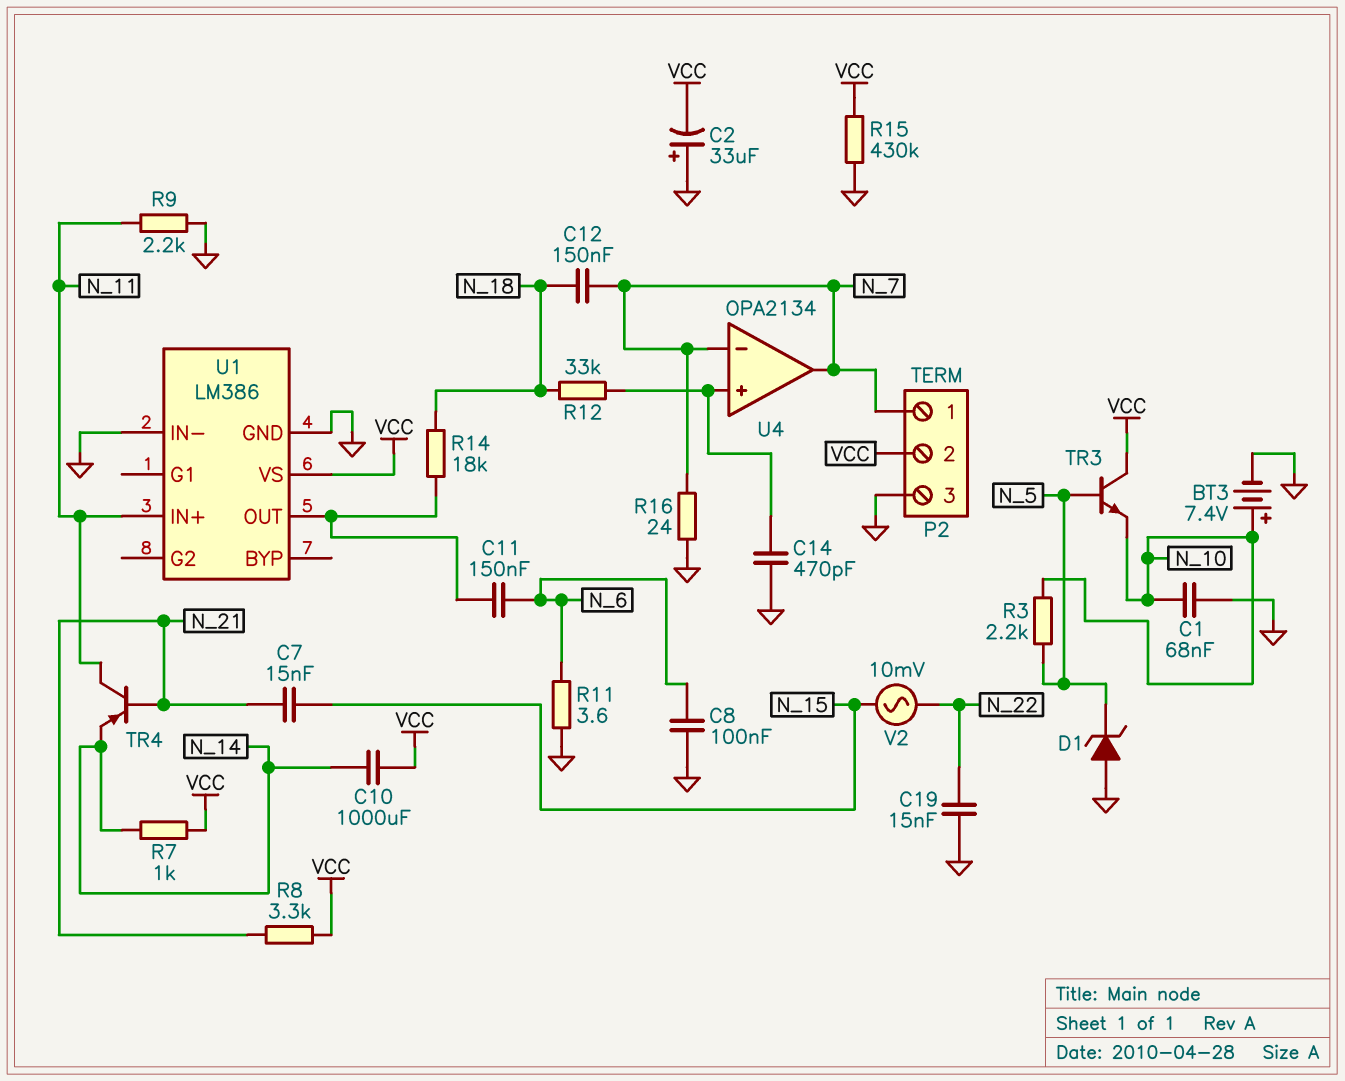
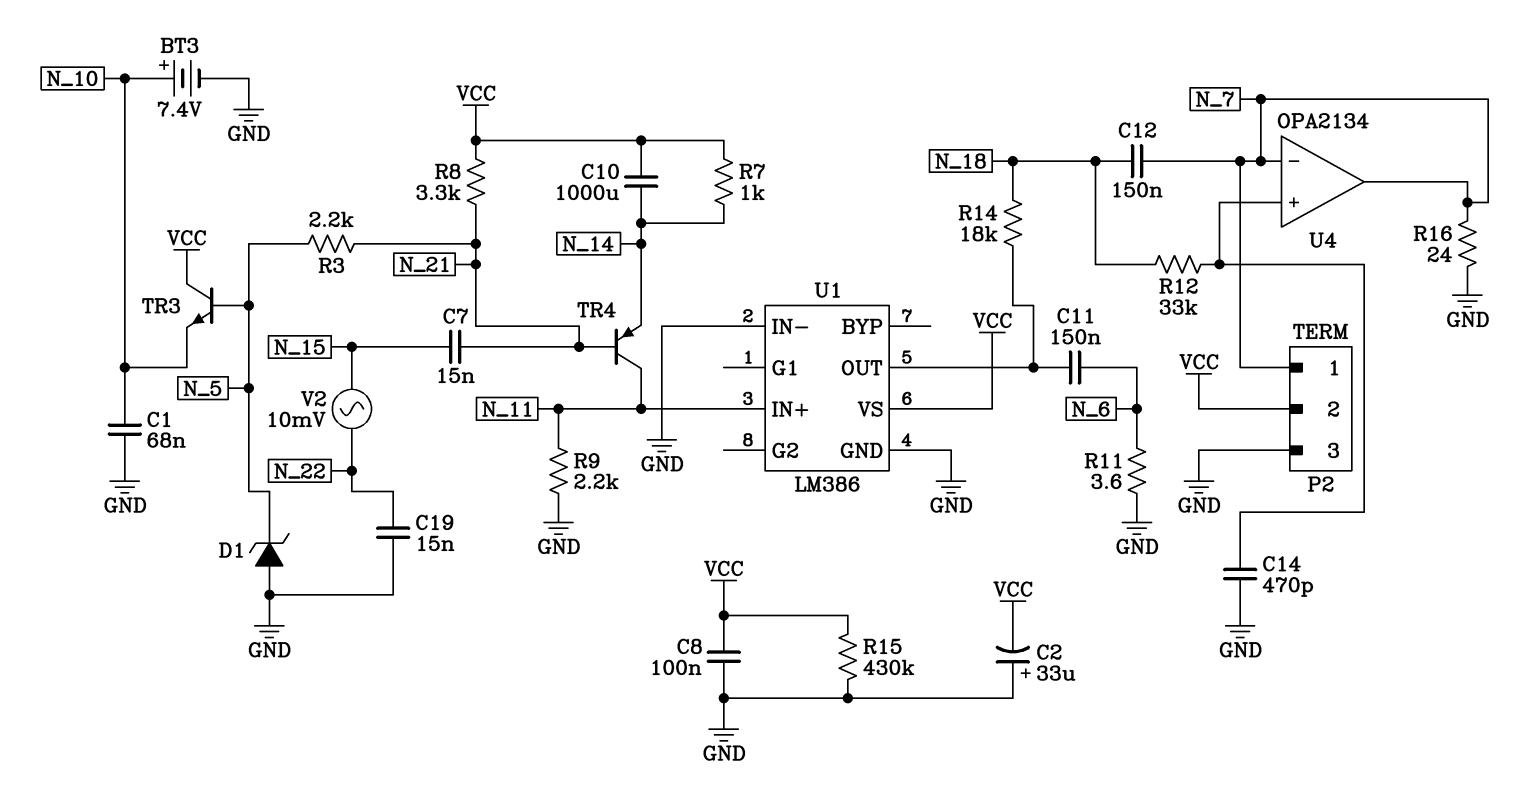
C8: 100nF (GND, N_6) -> 100nF (GND, VCC)
R3: 2.2k (N_5, N_10) -> 2.2k (N_5, N_21)

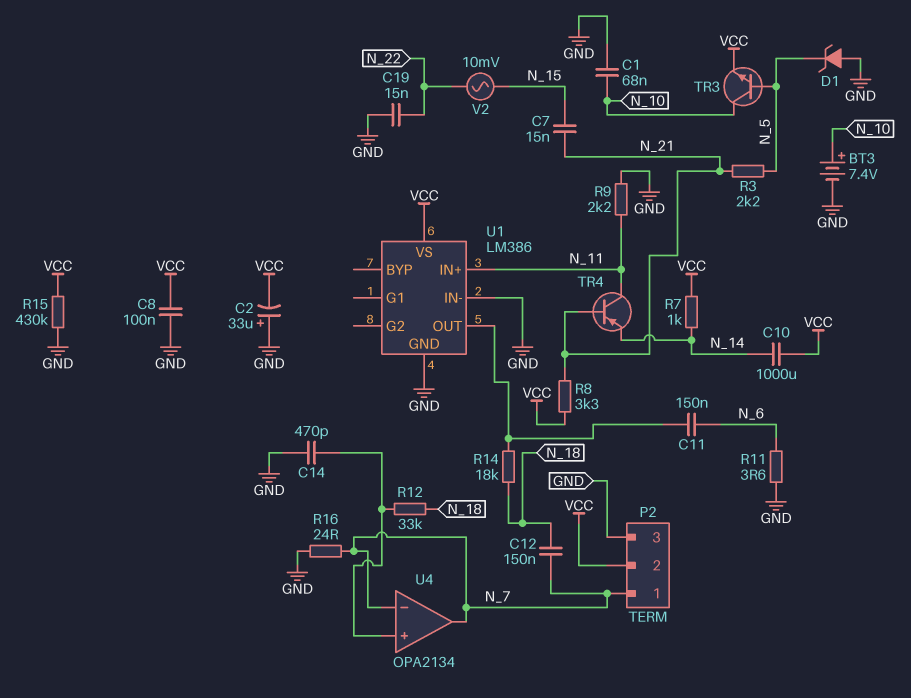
TR3: NPN (B N_5, C VCC, E N_10) -> NPN (B N_5, C N_10, E VCC)

